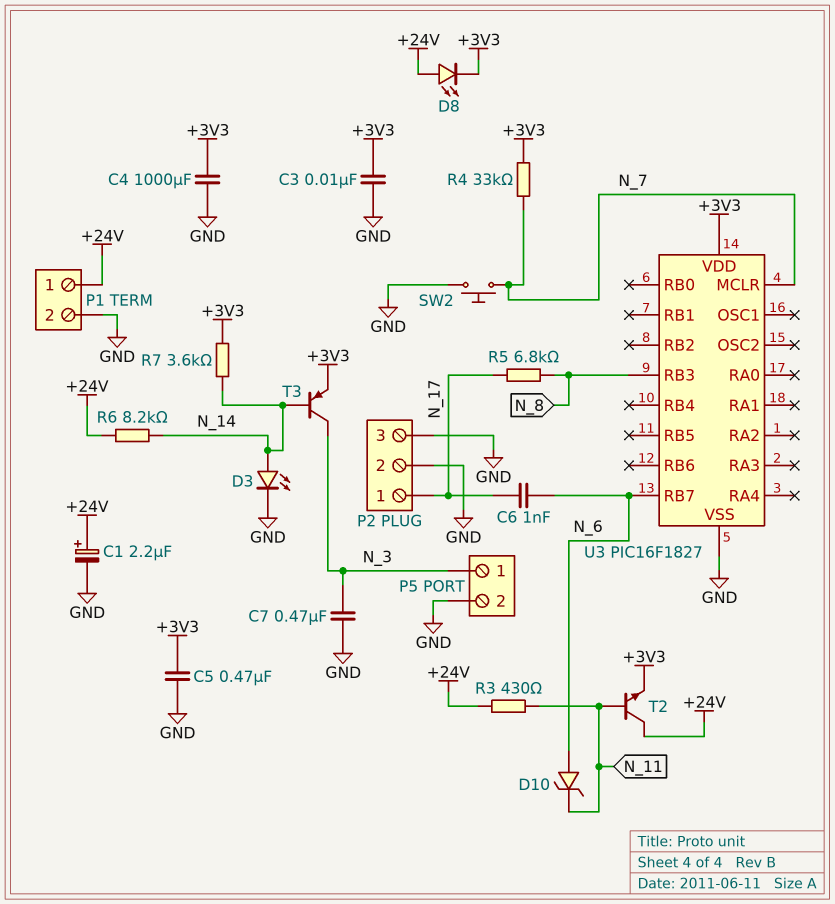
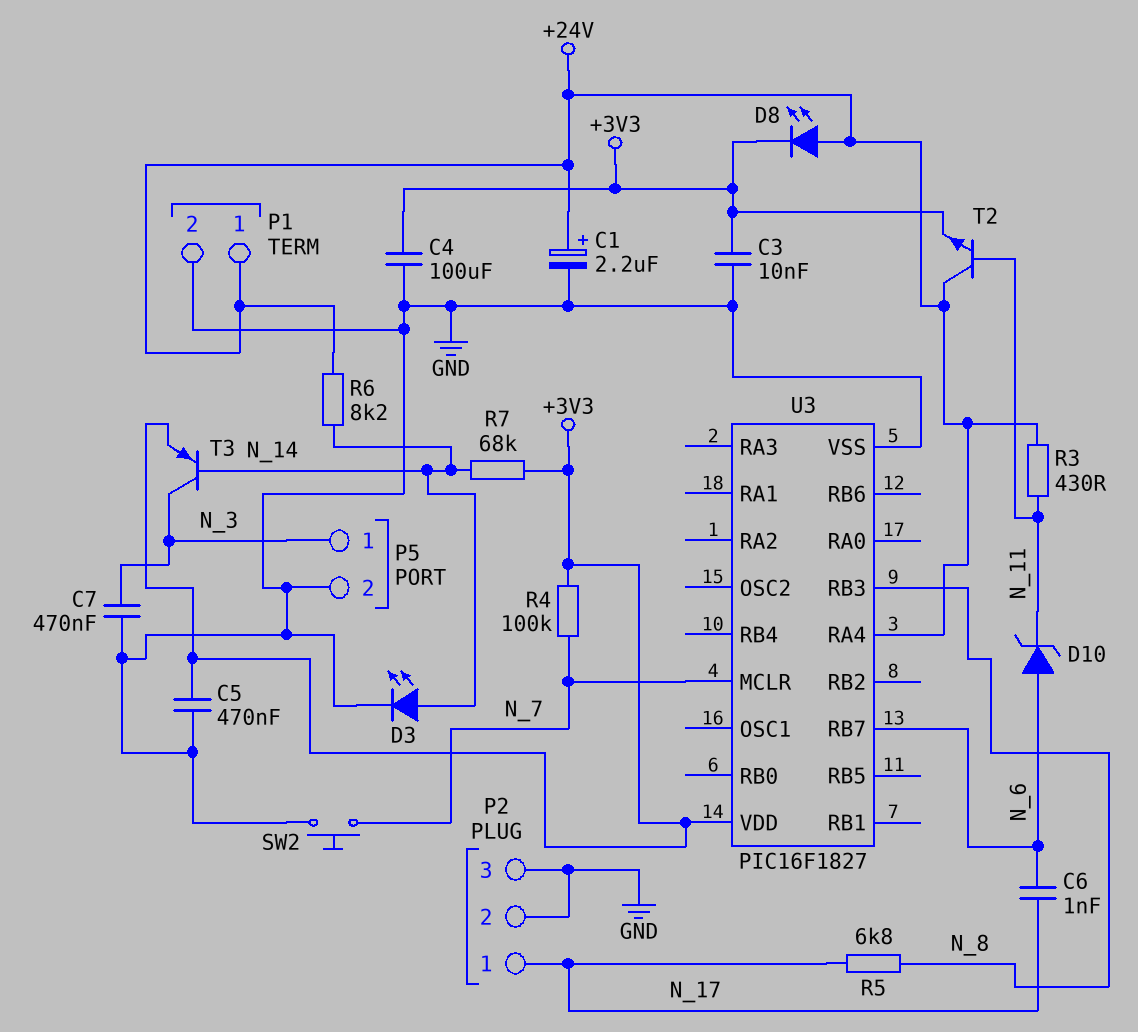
C4: 1000uF (+3V3, GND) -> 100uF (+3V3, GND)
R4: 33k (+3V3, N_7) -> 100k (+3V3, N_7)
R7: 3.6k (+3V3, N_14) -> 68k (+3V3, N_14)
U3 pin RA4: none -> +24V

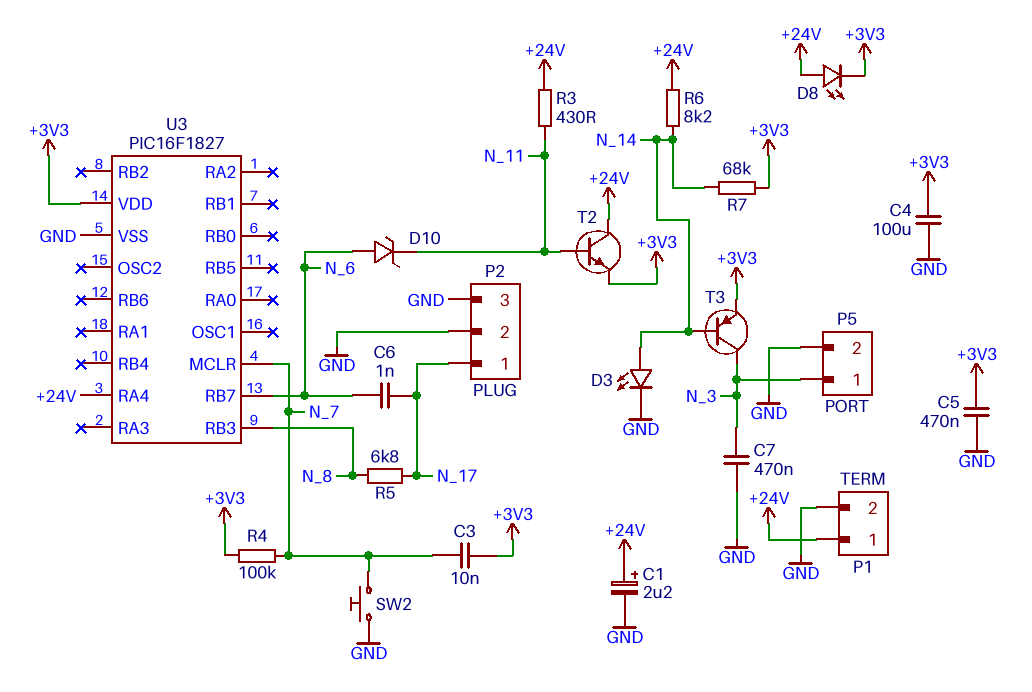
C3: 10nF (+3V3, GND) -> 10nF (+3V3, N_7)

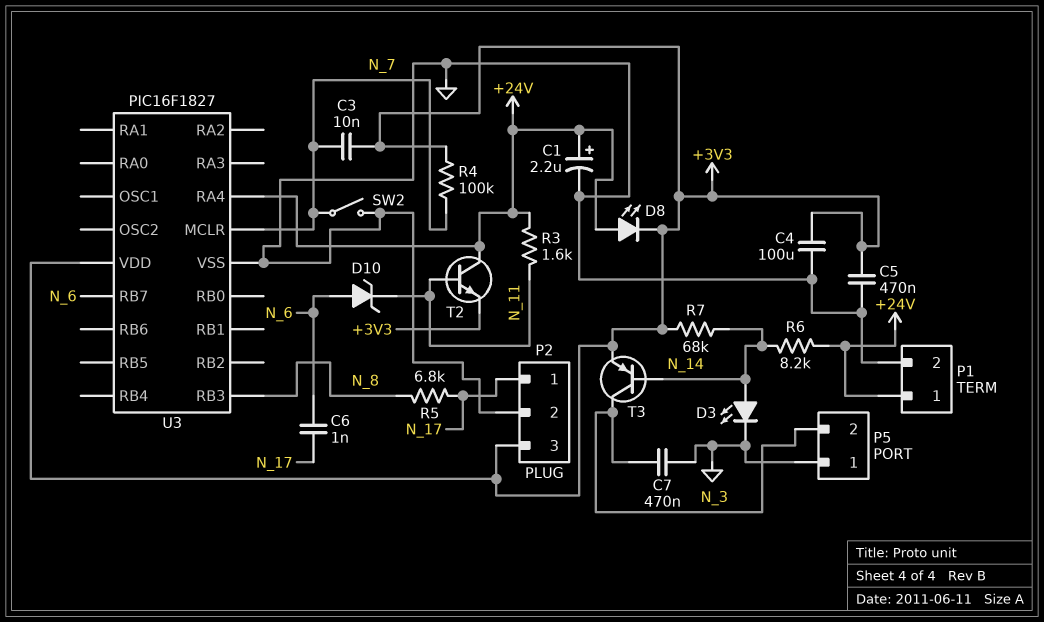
P2 pin 3: GND -> +3V3
P5 pin 1: N_3 -> GND
P5 pin 2: GND -> N_3
R3: 430 (+24V, N_11) -> 1.6k (+24V, N_11)
SW2: button (GND, N_7) -> switch (GND, N_7)

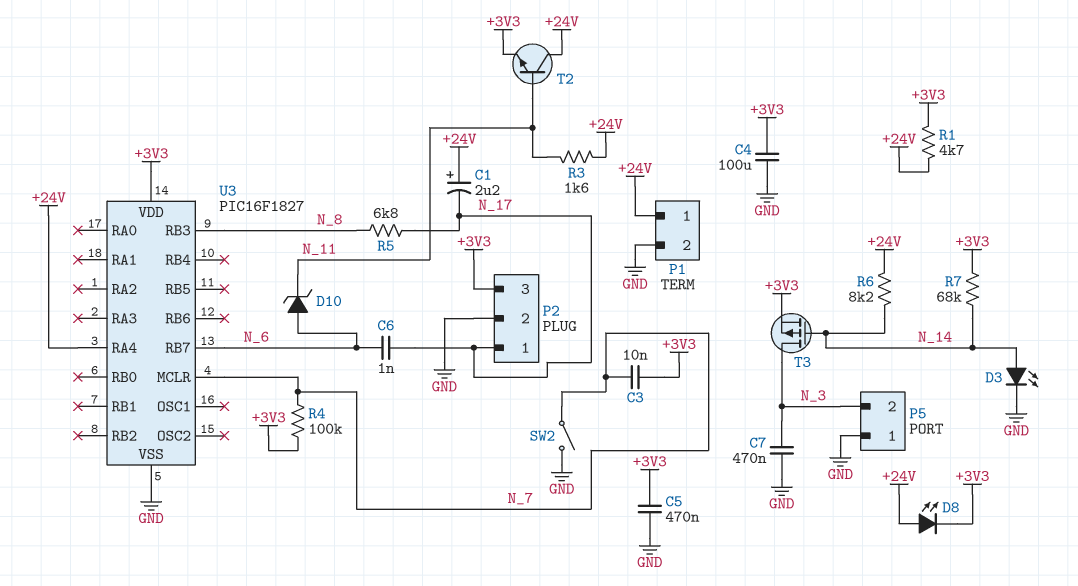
C1: 2.2uF (plus +24V, minus GND) -> 2.2uF (plus +24V, minus N_17)
R1: none -> 4.7k (+3V3, +24V)
T3: PNP (B N_14, C N_3, E +3V3) -> PMOS (G N_14, D N_3, S +3V3)

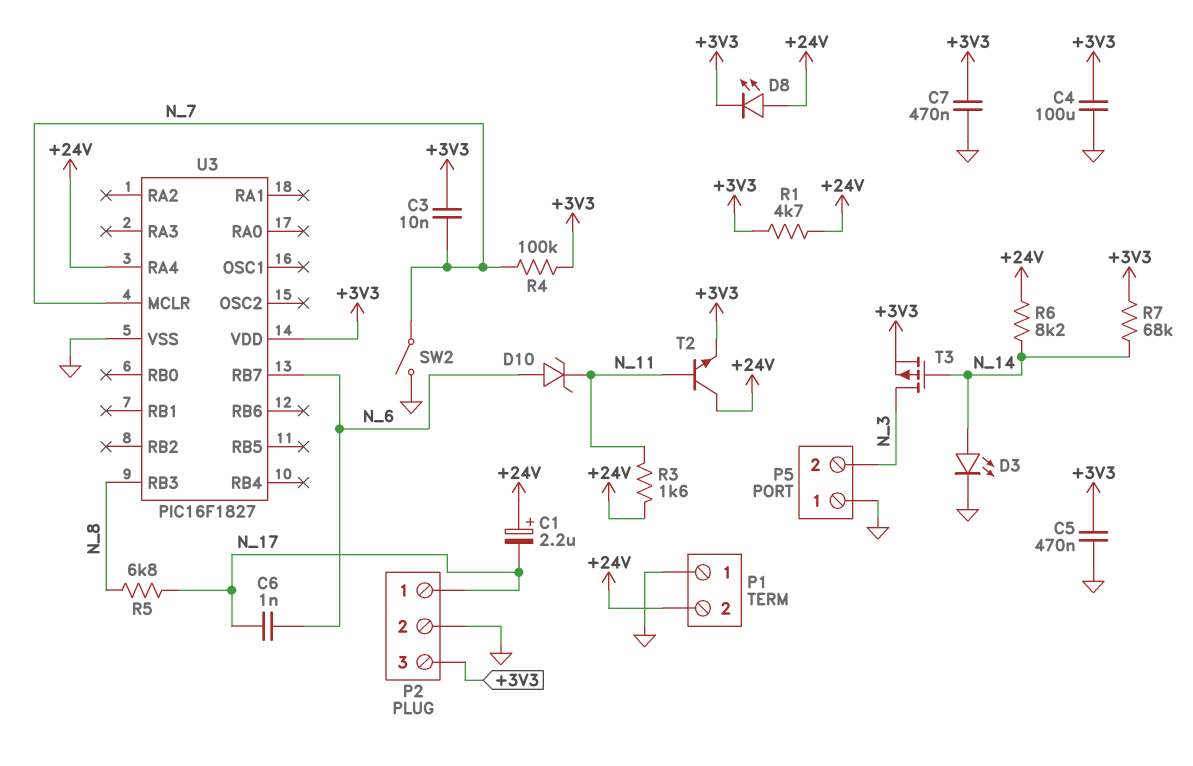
C7: 470nF (GND, N_3) -> 470nF (+3V3, GND)
P1 pin 1: +24V -> GND
P1 pin 2: GND -> +24V

